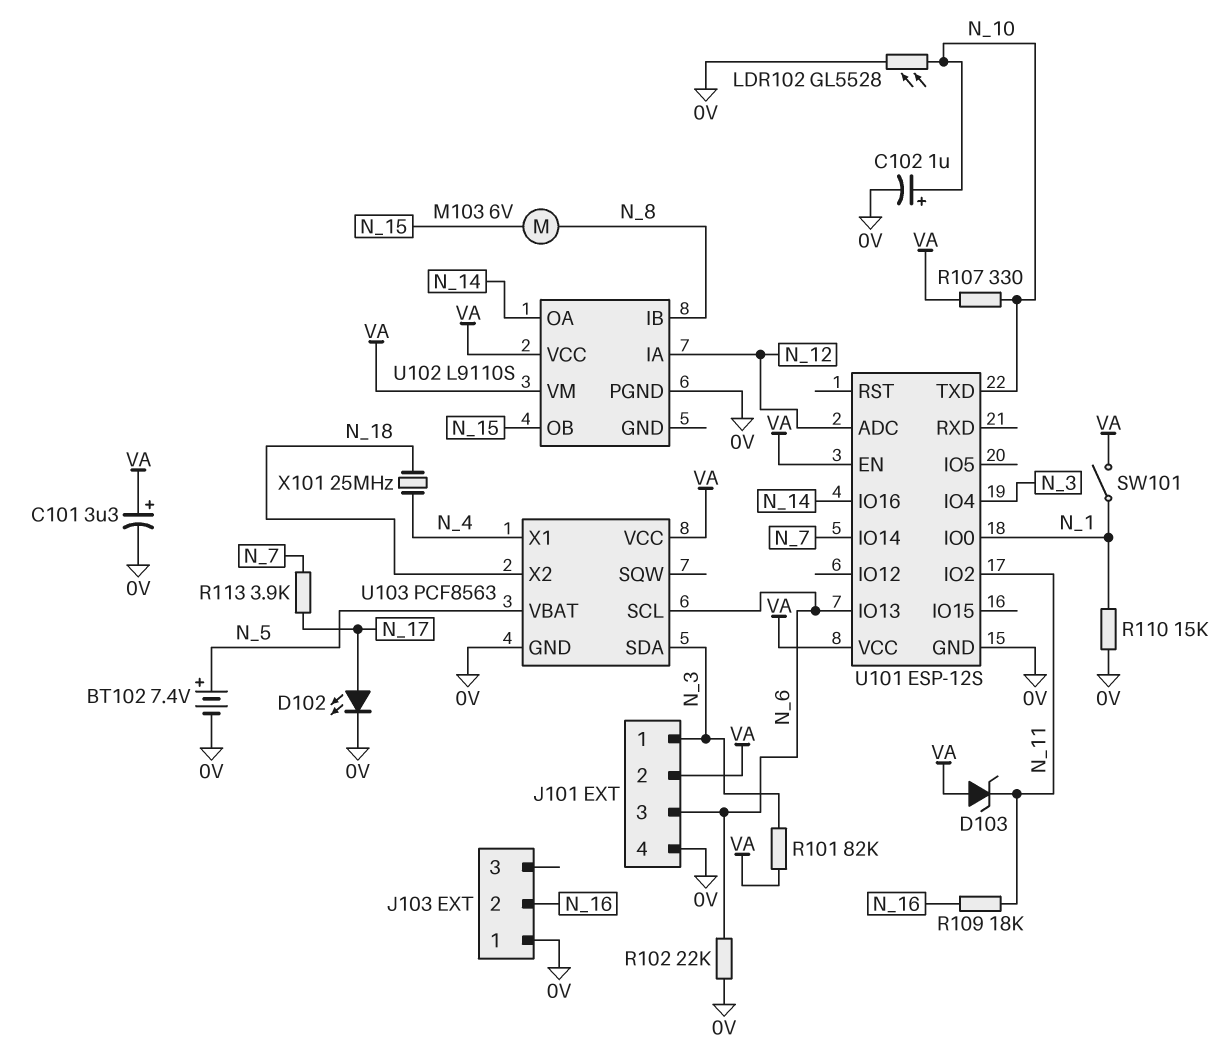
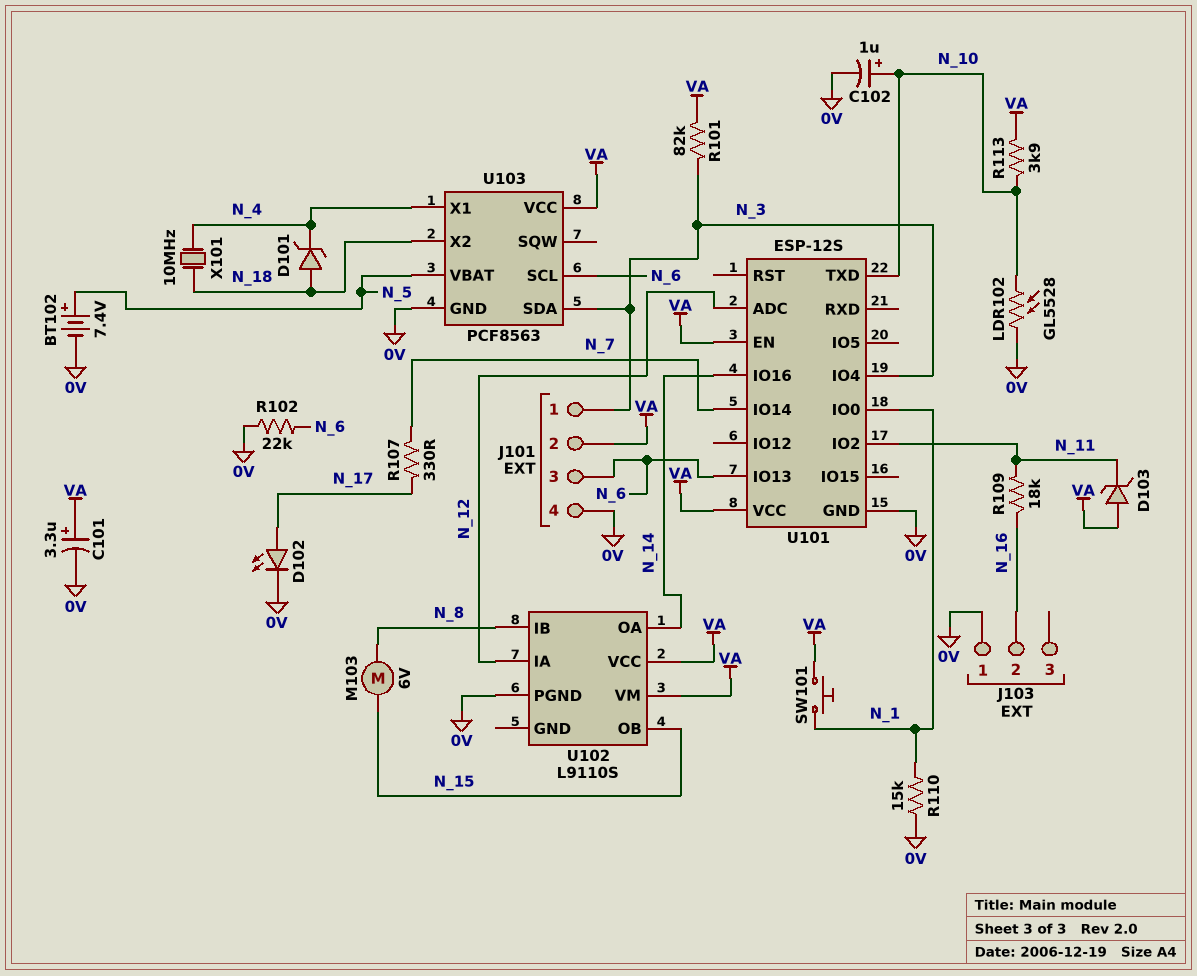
D101: none -> zener (A N_18, K N_4)
R107: 330 (N_10, VA) -> 330 (N_7, N_17)
R113: 3.9k (N_7, N_17) -> 3.9k (N_10, VA)
SW101: switch (N_1, VA) -> button (N_1, VA)
X101: 25MHz (N_4, N_18) -> 10MHz (N_4, N_18)

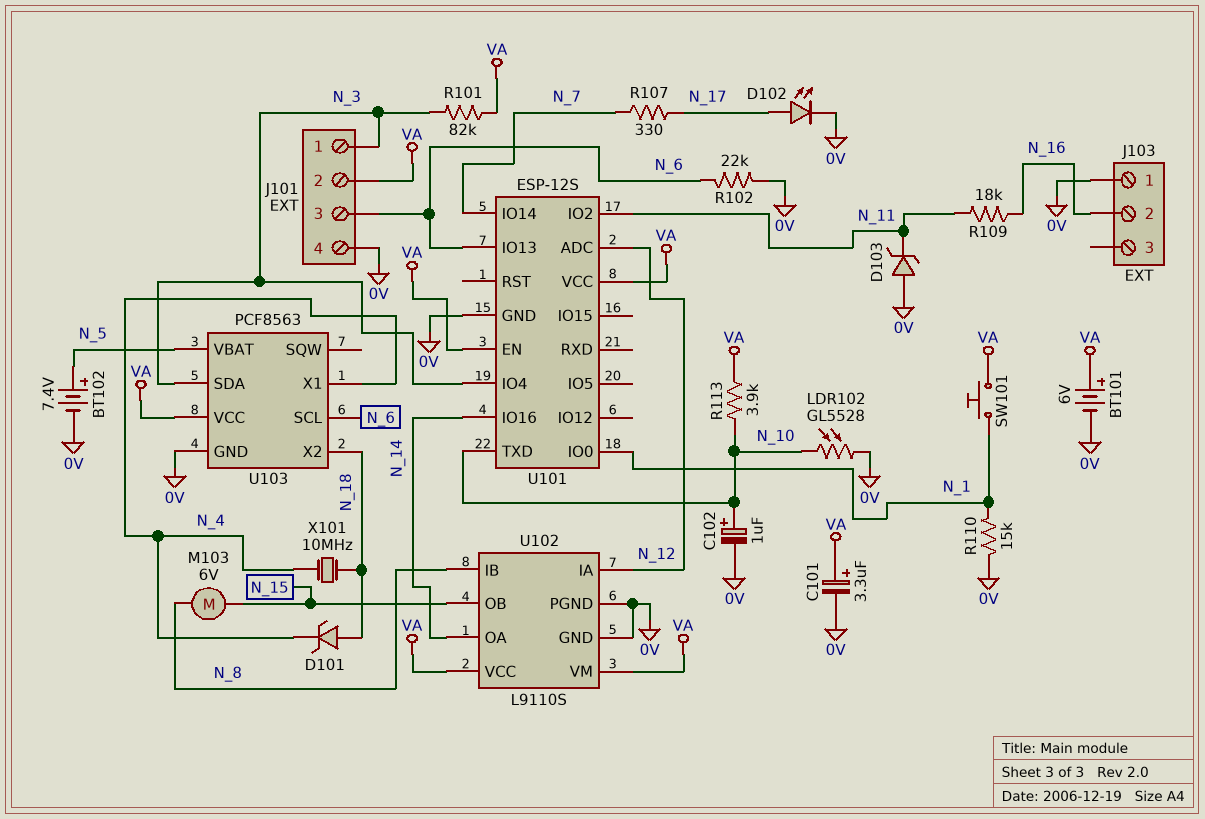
BT101: none -> 6V (plus VA, minus 0V)
D103: zener (A VA, K N_11) -> zener (A 0V, K N_11)
U102 pin GND: none -> 0V

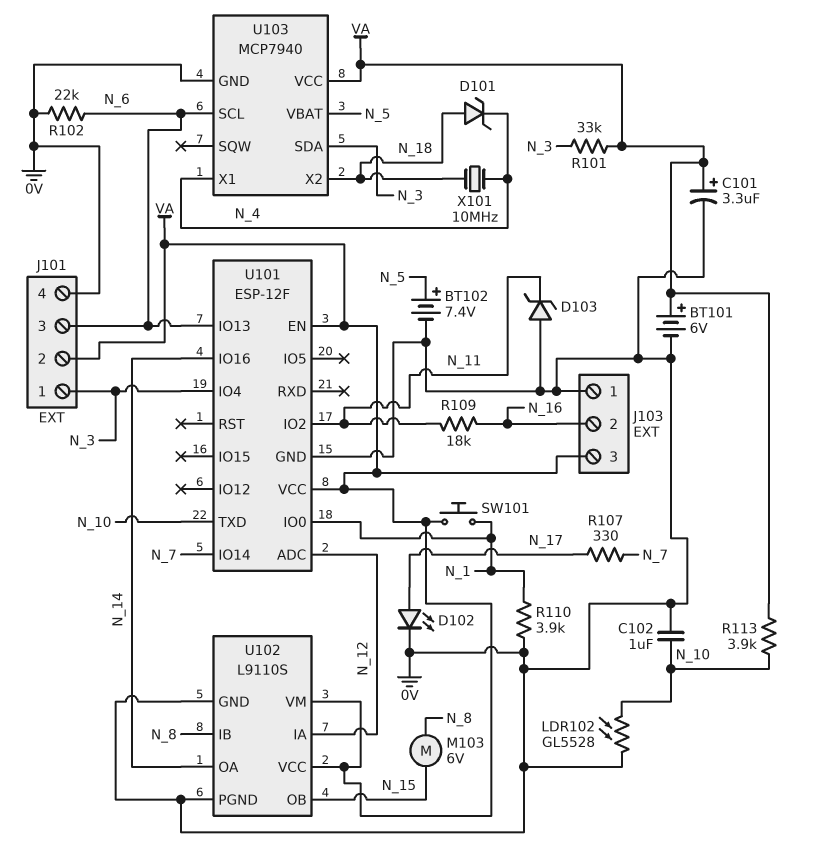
C102: 1uF (plus N_10, minus 0V) -> 1uF (0V, N_10)
J103 pin 3: none -> VA
R101: 82k (N_3, VA) -> 33k (N_3, VA)
R110: 15k (0V, N_1) -> 3.9k (0V, N_1)
U101: ESP-12S -> ESP-12F
U103: PCF8563 -> MCP7940

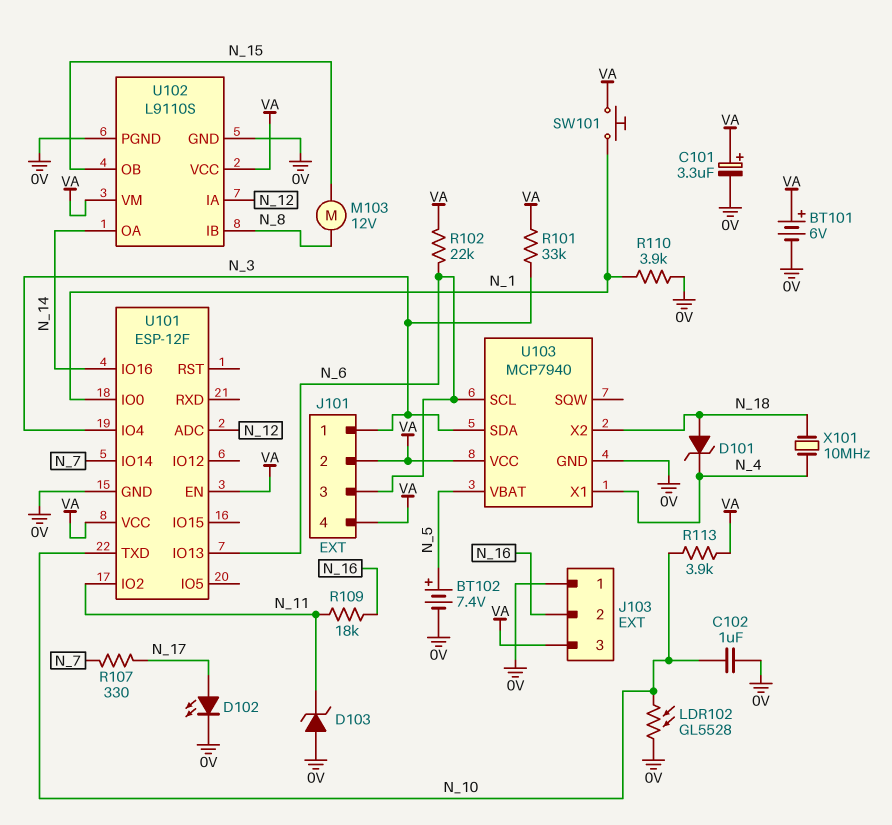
J101 pin 4: 0V -> VA
M103: motor 6V (N_8, N_15) -> motor 12V (N_8, N_15)
R102: 22k (0V, N_6) -> 22k (N_6, VA)

